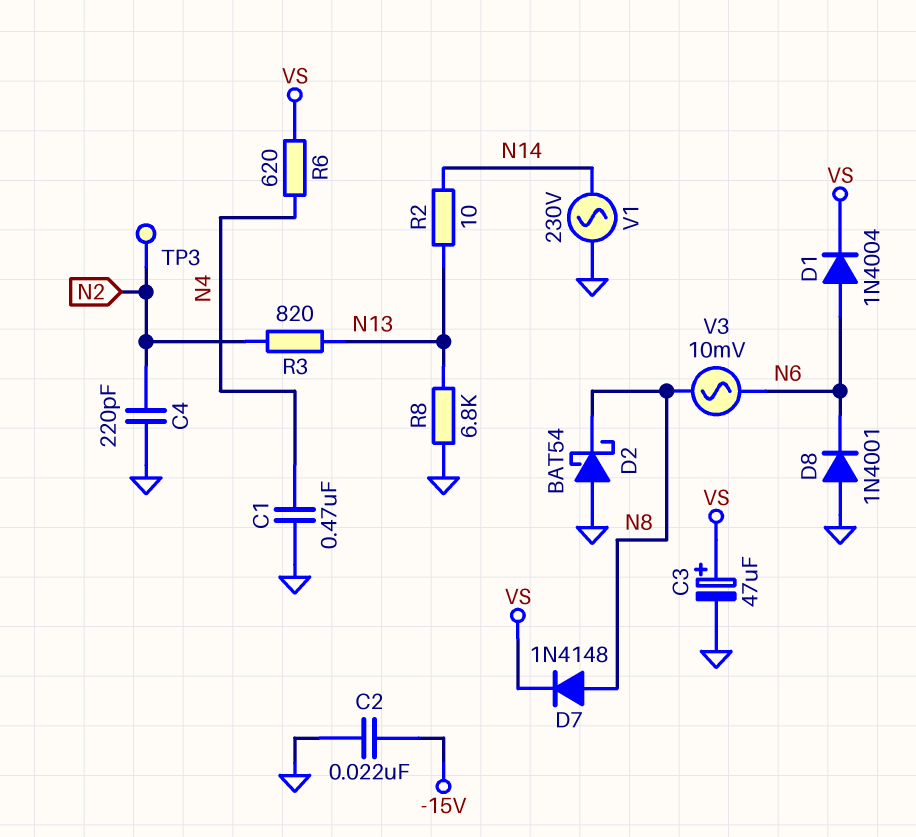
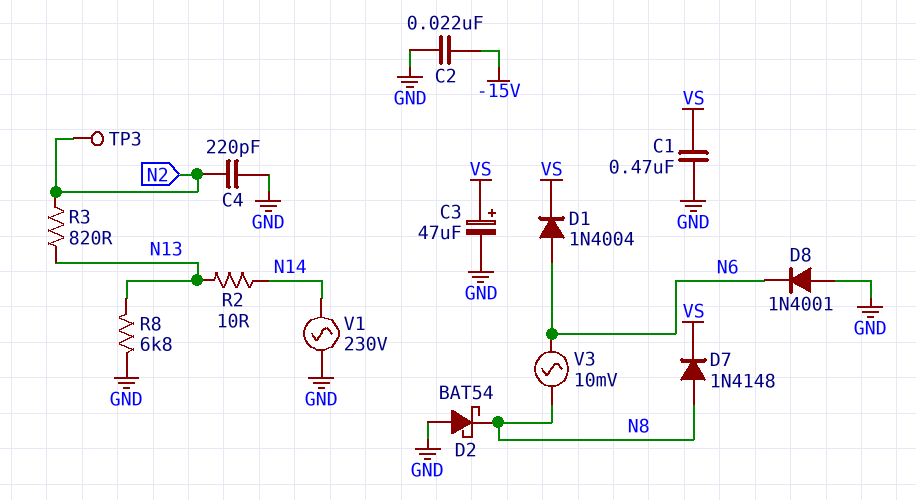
C1: 470nF (GND, N4) -> 470nF (GND, VS)
R6: 620 (N4, VS) -> none

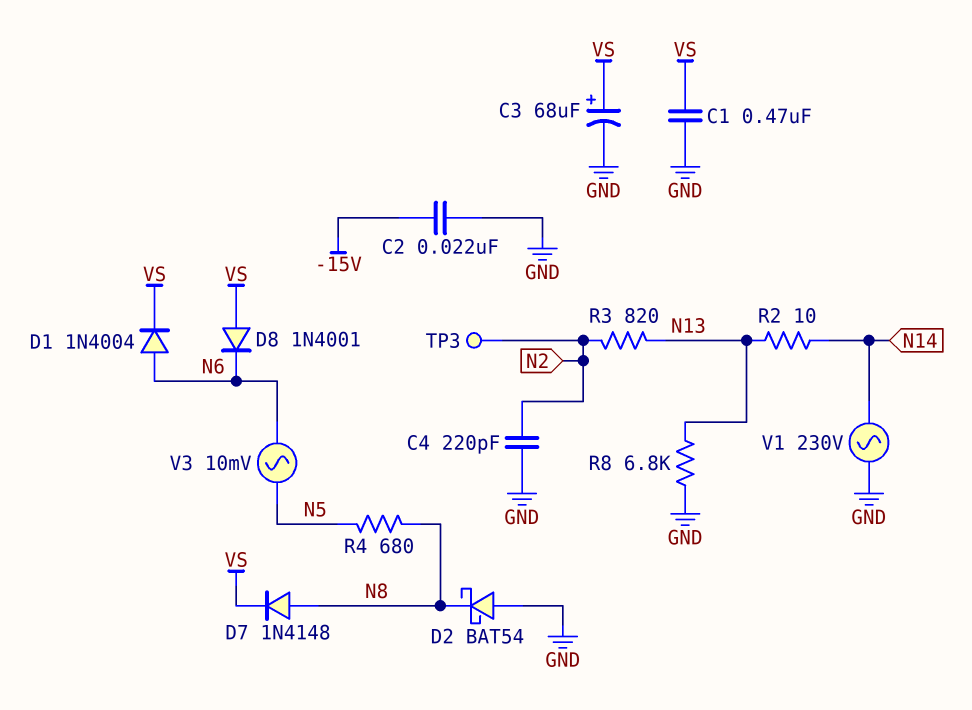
C3: 47uF (plus VS, minus GND) -> 68uF (plus VS, minus GND)
D8: diode 1N4001 (A GND, K N6) -> diode 1N4001 (A VS, K N6)
R4: none -> 680 (N5, N8)
V3: AC 10mV (N6, N8) -> AC 10mV (N5, N6)

